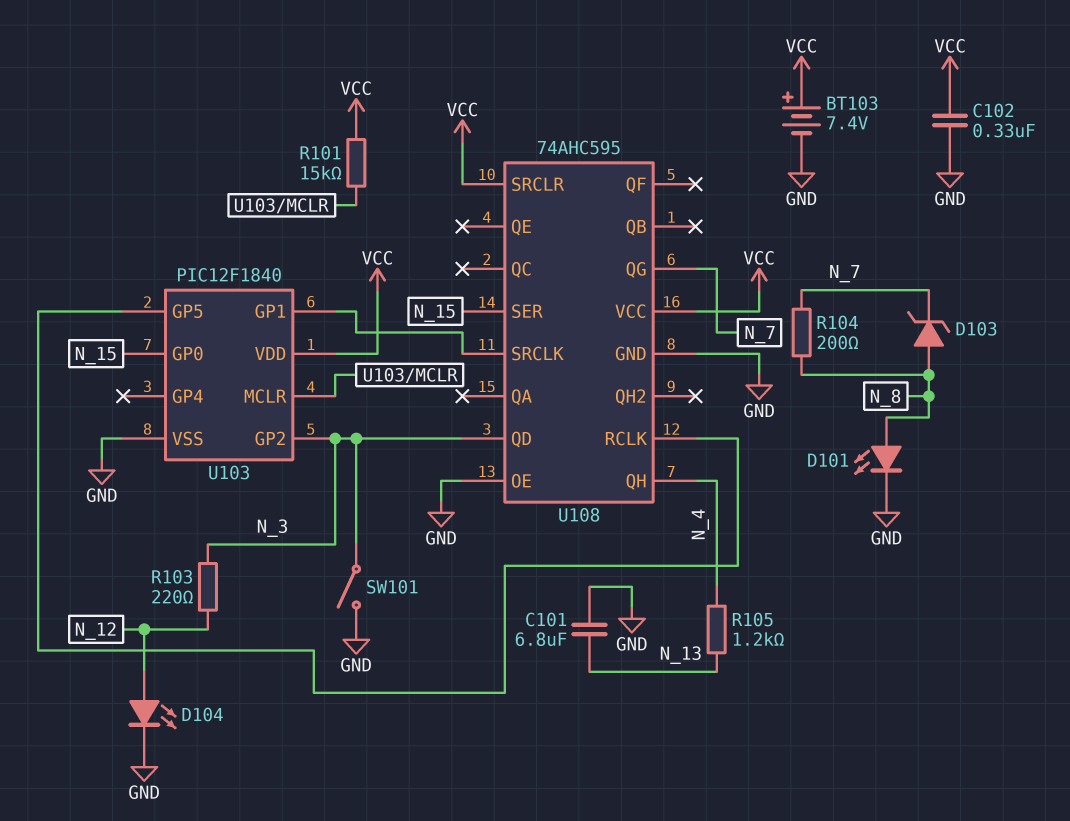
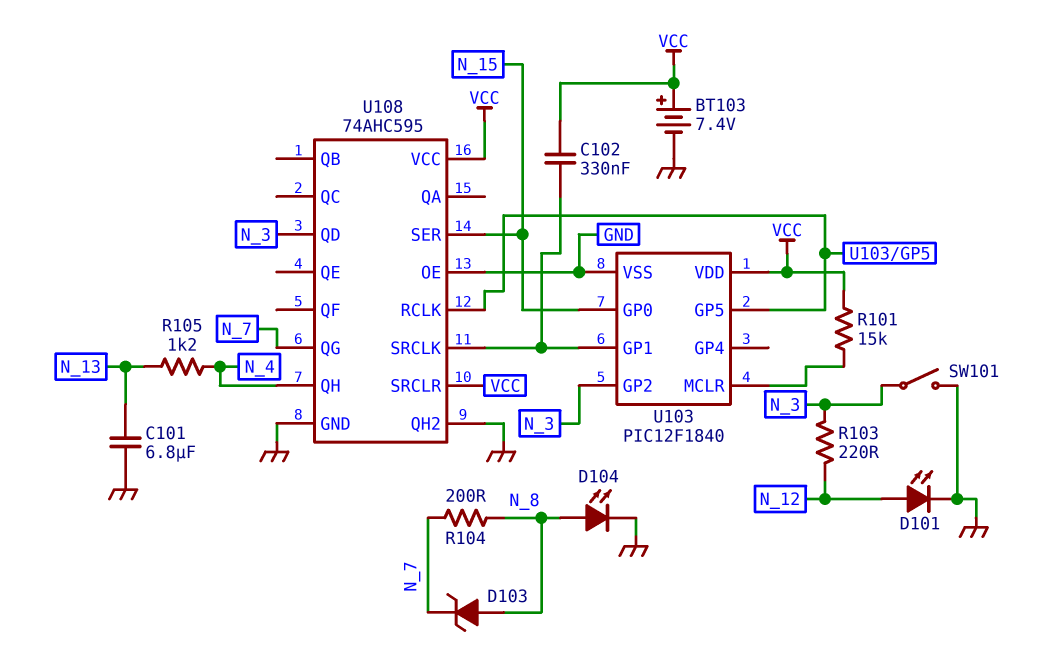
C102: 330nF (GND, VCC) -> 330nF (U103/GP1, VCC)
D101: LED (A N_8, K GND) -> LED (A N_12, K GND)
D104: LED (A N_12, K GND) -> LED (A N_8, K GND)
U108 pin QH2: none -> GND

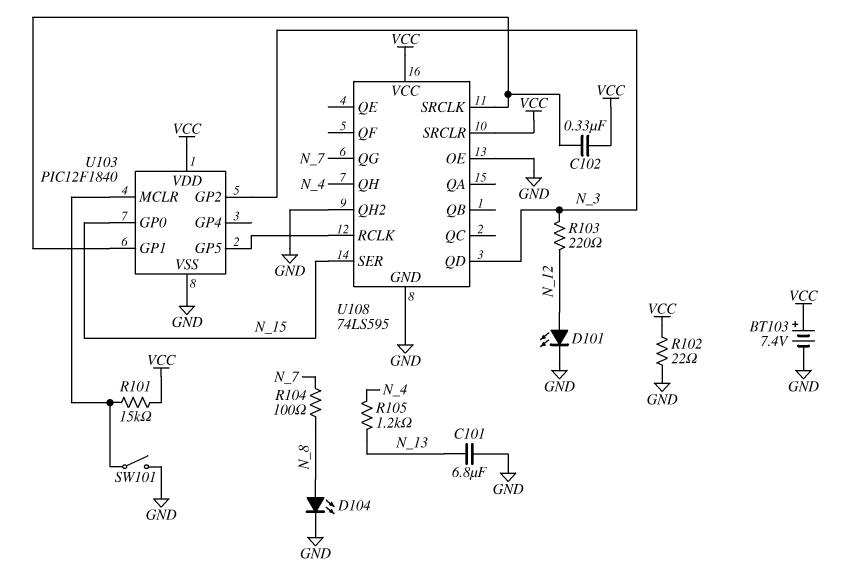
D103: zener (A N_8, K N_7) -> none
R102: none -> 22 (GND, VCC)
R104: 200 (N_7, N_8) -> 100 (N_7, N_8)
SW101: switch (GND, N_3) -> switch (GND, U103/MCLR)
U108: 74AHC595 -> 74LS595

